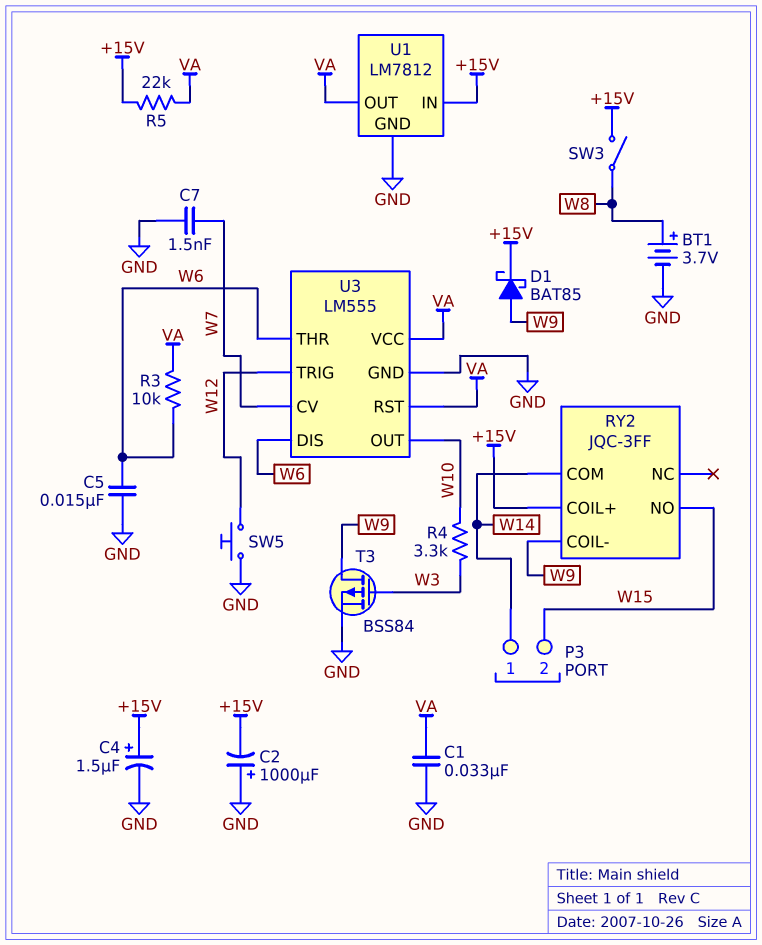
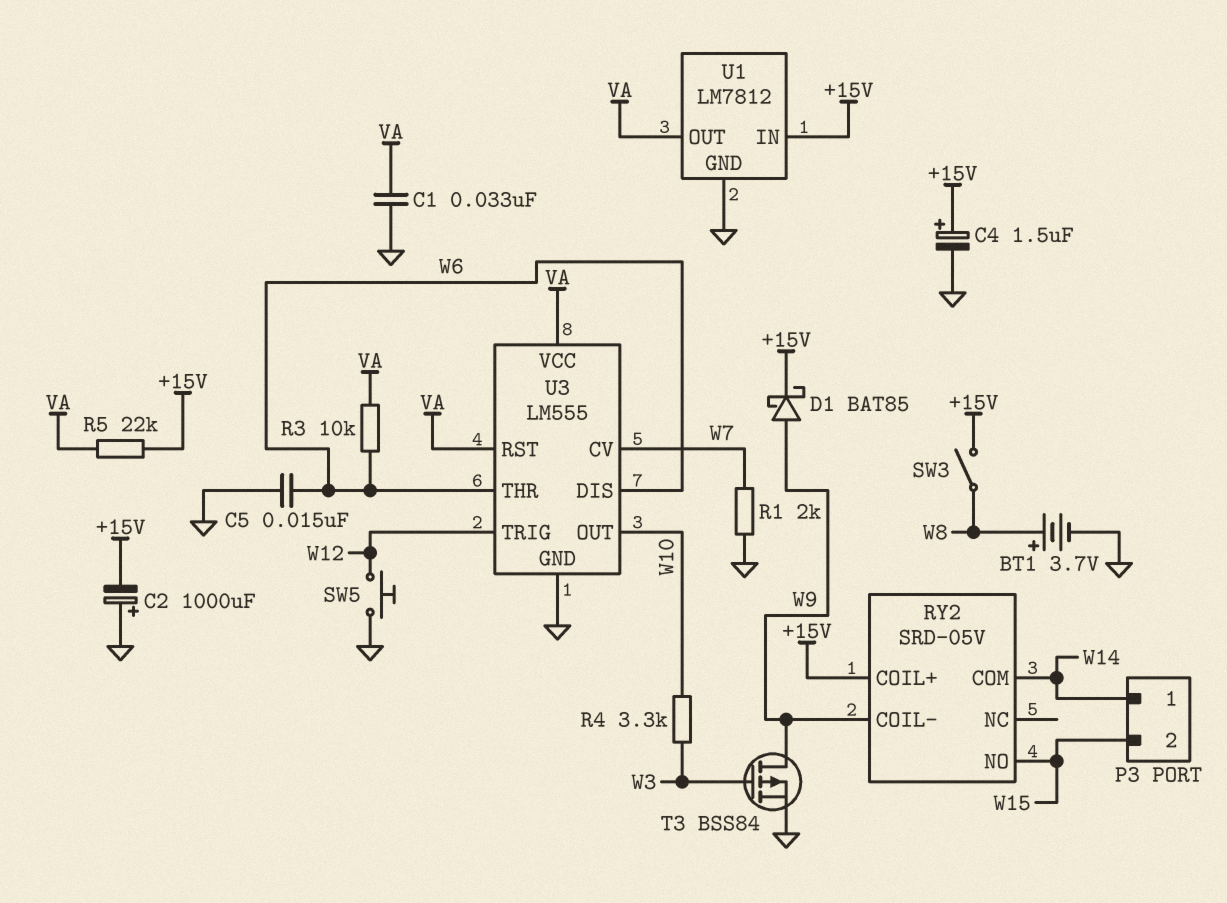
C7: 1.5nF (GND, W7) -> none
R1: none -> 2k (GND, W7)
RY2: JQC-3FF -> SRD-05V

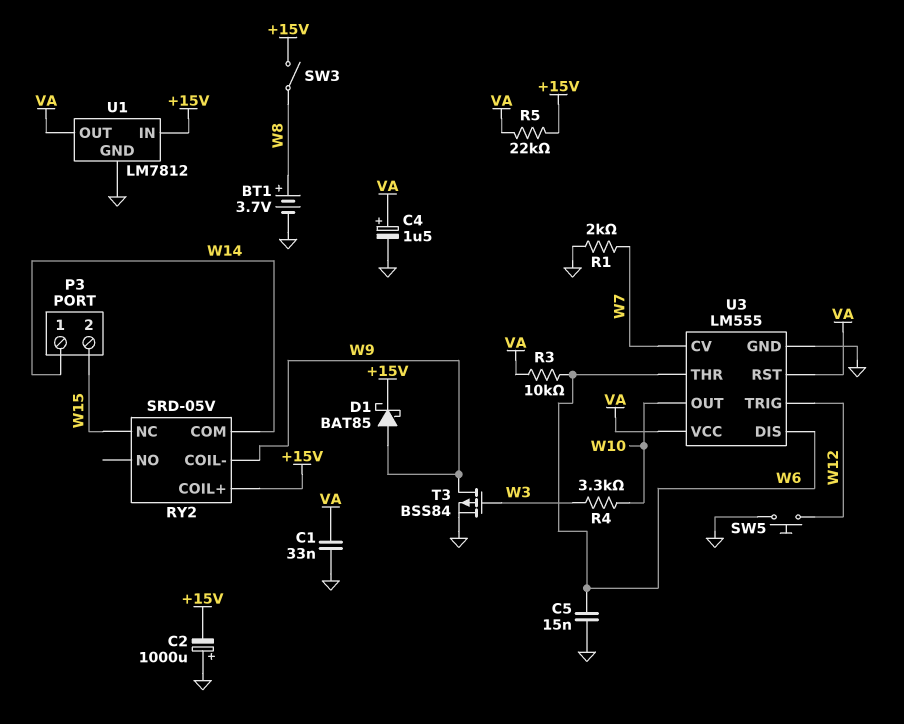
C4: 1.5uF (plus +15V, minus GND) -> 1.5uF (plus VA, minus GND)
RY2 pin NC: none -> W15
RY2 pin NO: W15 -> none

